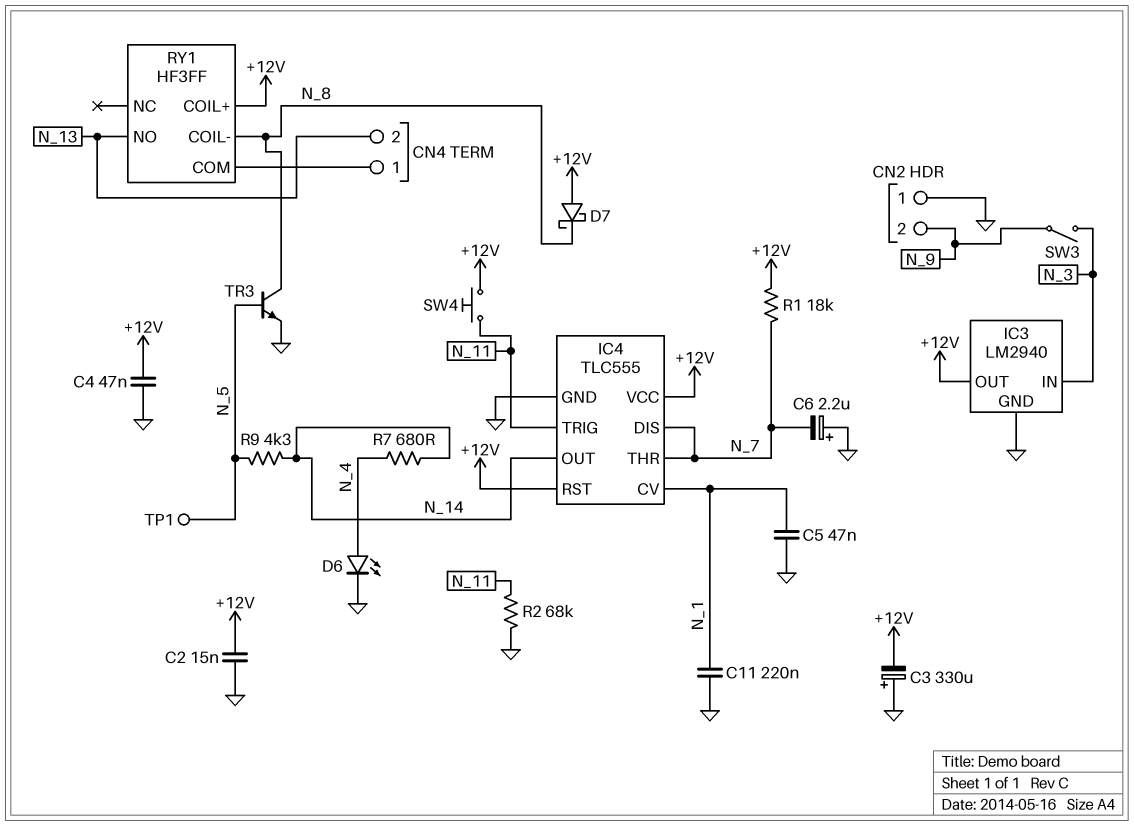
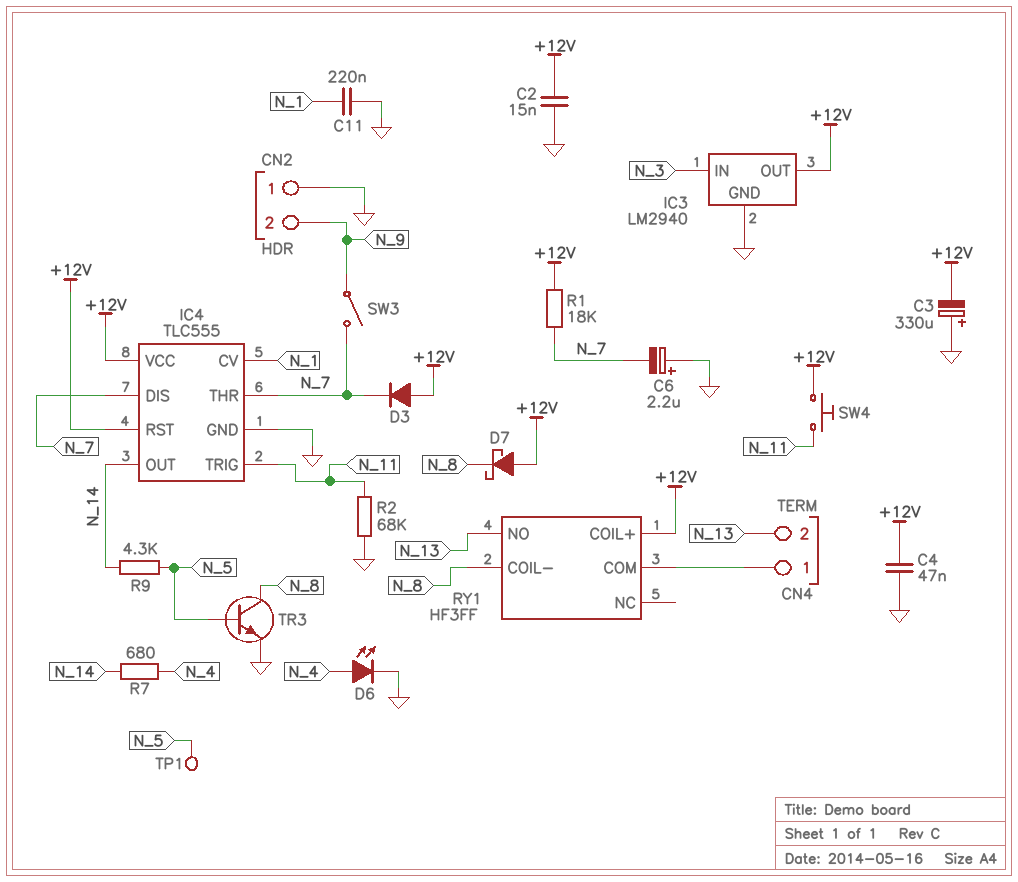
C5: 47nF (GND, N_1) -> none
D3: none -> diode (A +12V, K N_7)
SW3: switch (N_3, N_9) -> switch (N_7, N_9)

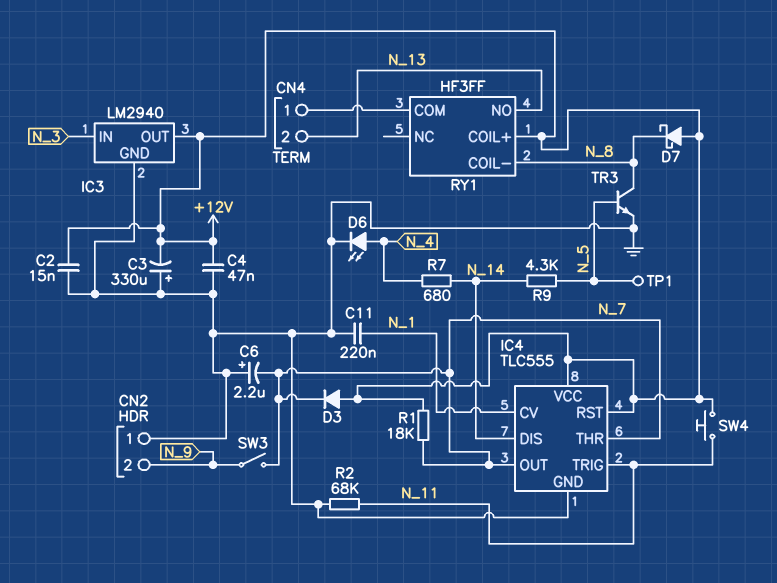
IC4 pin DIS: N_7 -> N_14
IC4 pin OUT: N_14 -> N_7

